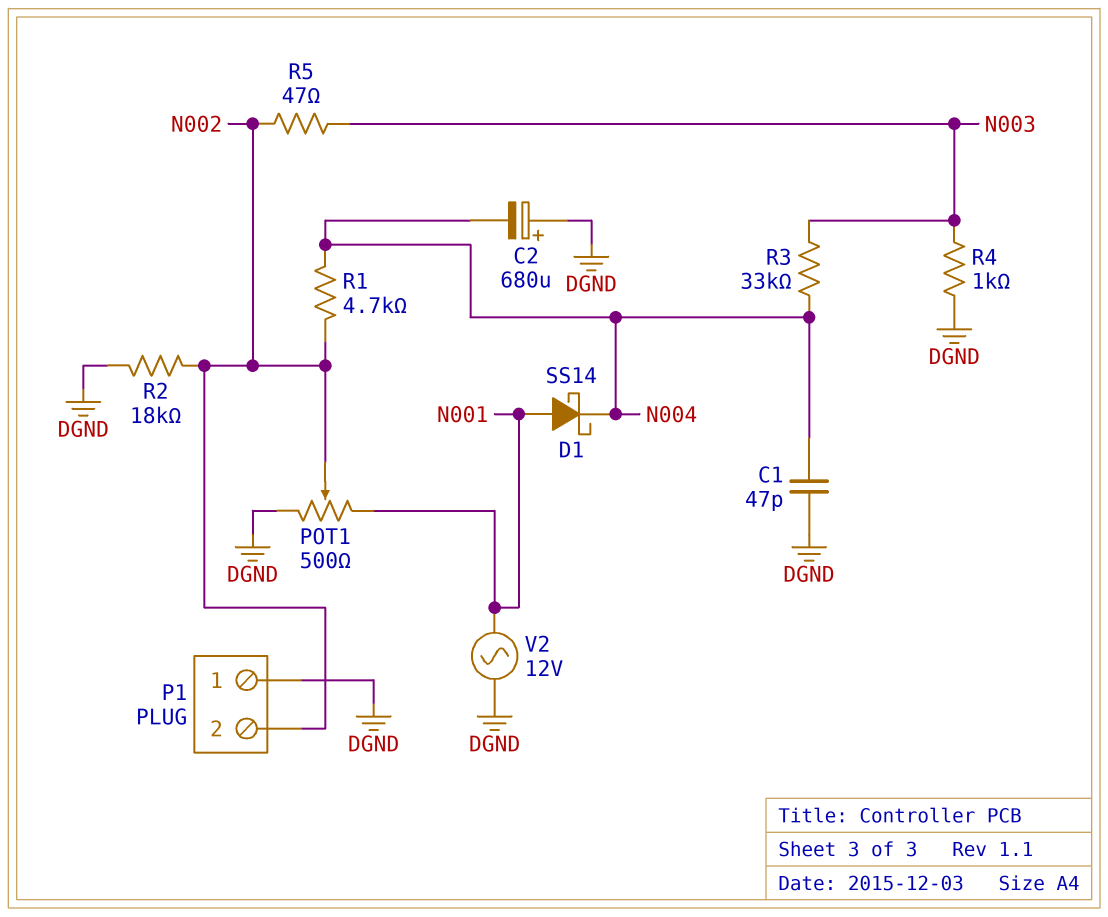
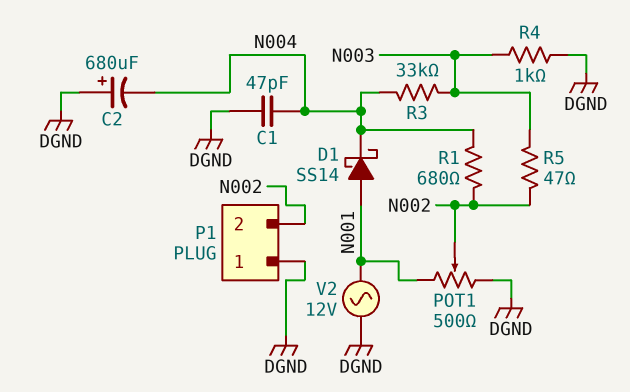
R1: 4.7k (N002, N004) -> 680 (N002, N004)
R2: 18k (DGND, N002) -> none

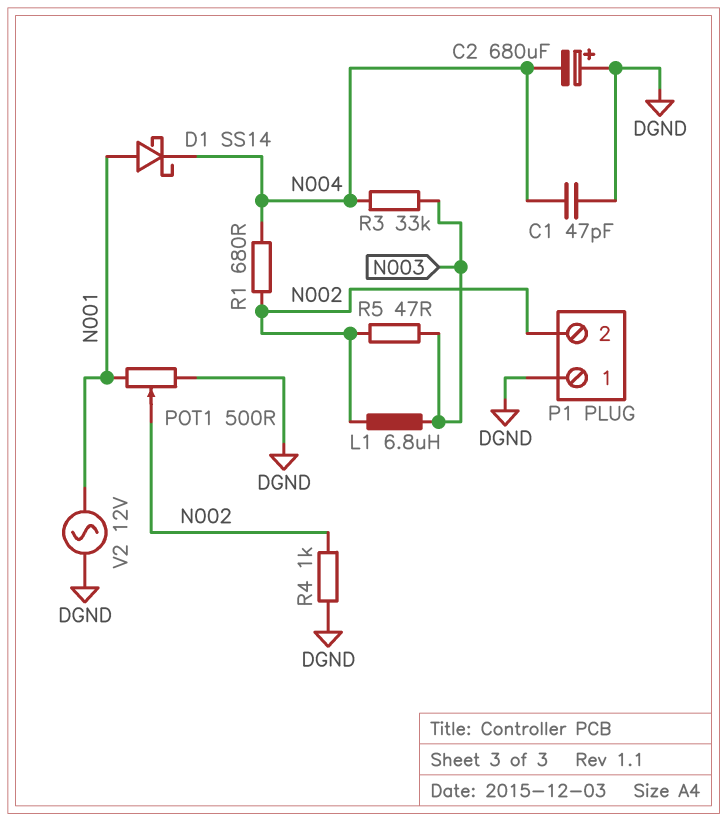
L1: none -> 6.8uH (N002, N003)
R4: 1k (DGND, N003) -> 1k (DGND, N002)

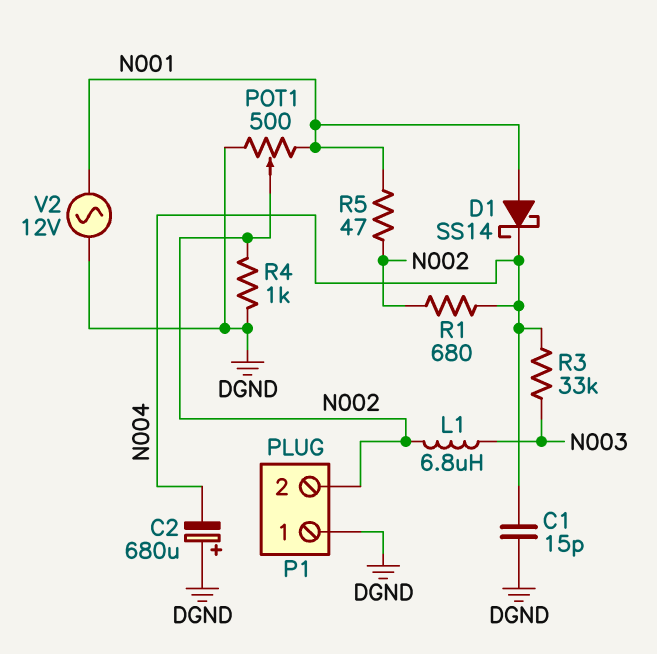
C1: 47pF (DGND, N004) -> 15pF (DGND, N004)
R5: 47 (N002, N003) -> 47 (N001, N002)

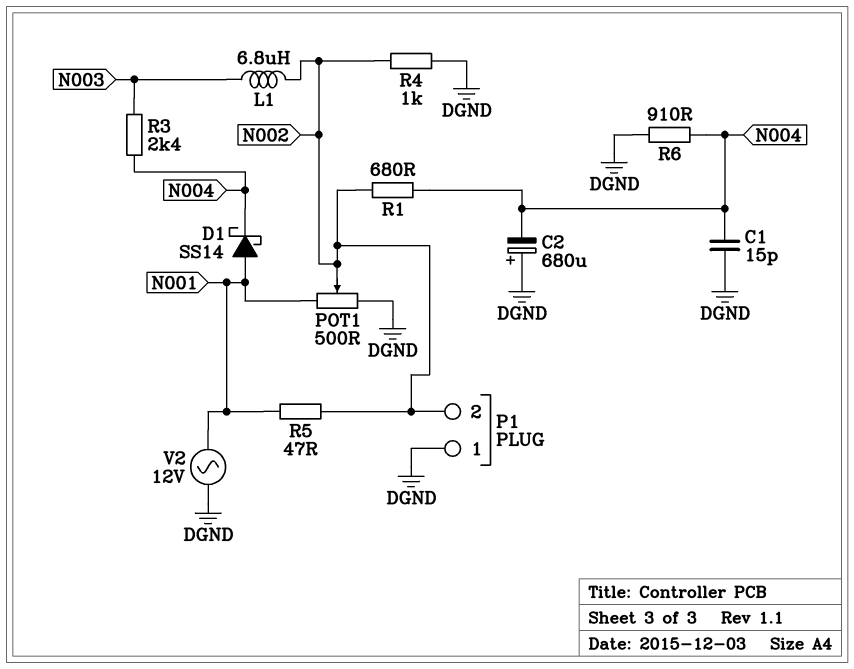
R3: 33k (N003, N004) -> 2.4k (N003, N004)
R6: none -> 910 (DGND, N004)

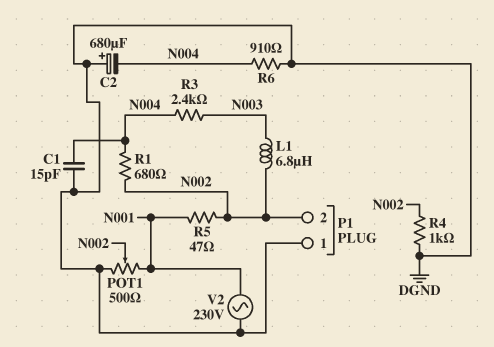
D1: schottky SS14 (A N001, K N004) -> none
V2: AC 12V (DGND, N001) -> AC 230V (DGND, N001)

